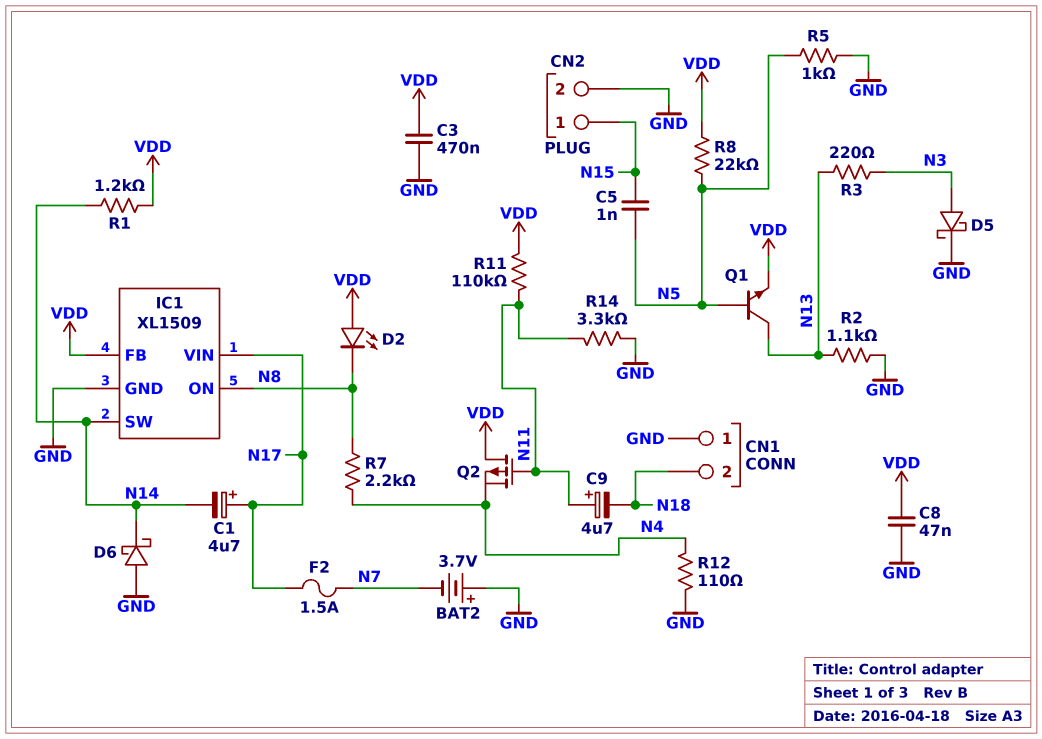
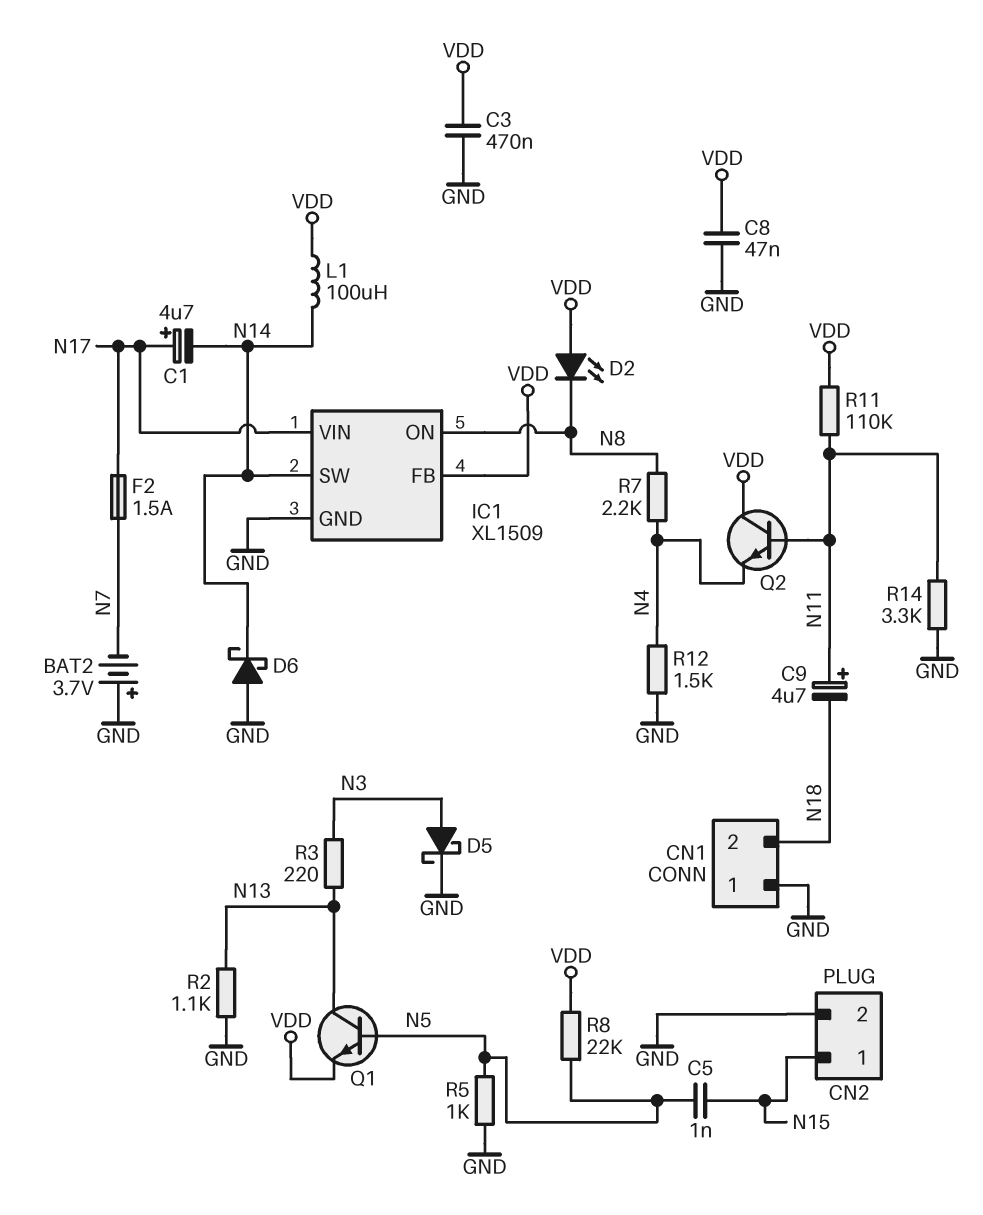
L1: none -> 100uH (N14, VDD)
Q2: PMOS (G N11, D VDD, S N4) -> NPN (B N11, C VDD, E N4)
R1: 1.2k (N14, VDD) -> none
R12: 110 (GND, N4) -> 1.5k (GND, N4)

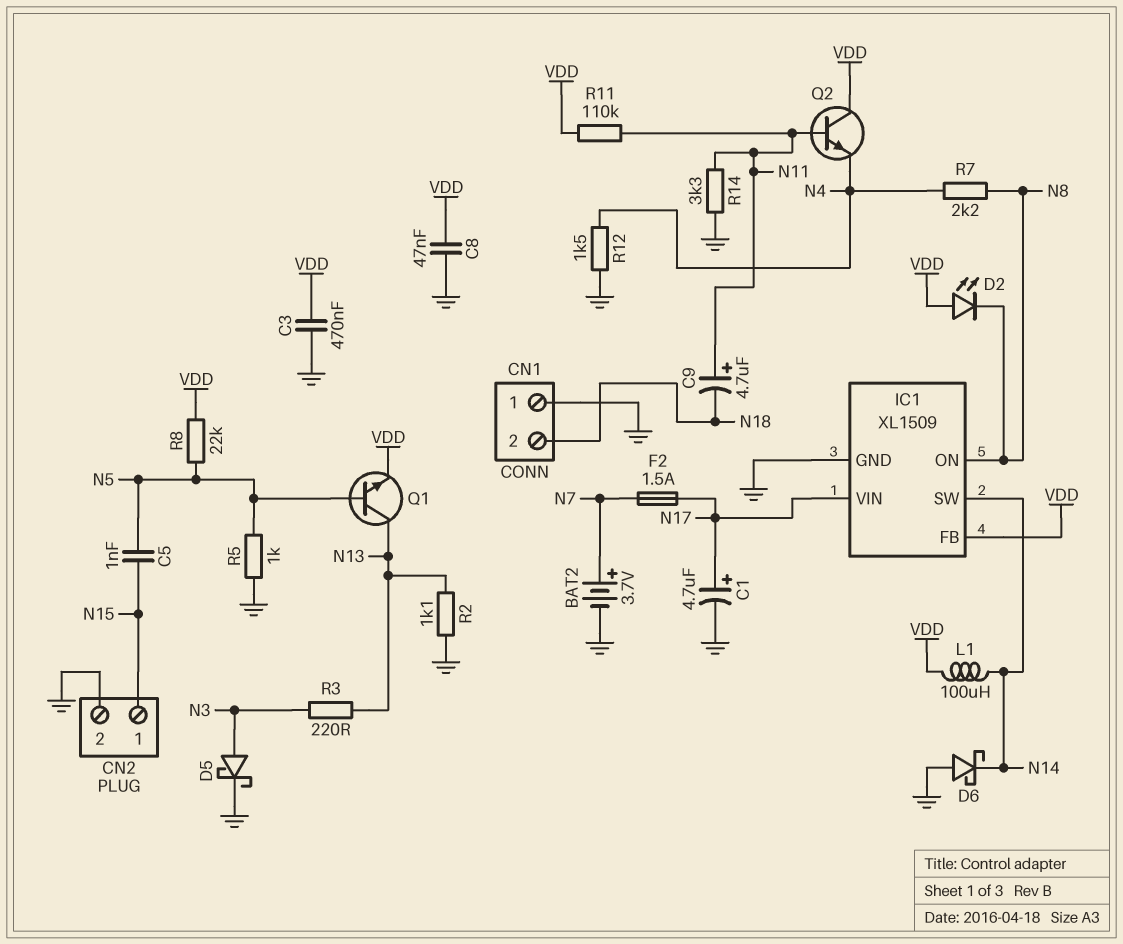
BAT2: 3.7V (plus GND, minus N7) -> 3.7V (plus N7, minus GND)
C1: 4.7uF (plus N17, minus N14) -> 4.7uF (plus N17, minus GND)

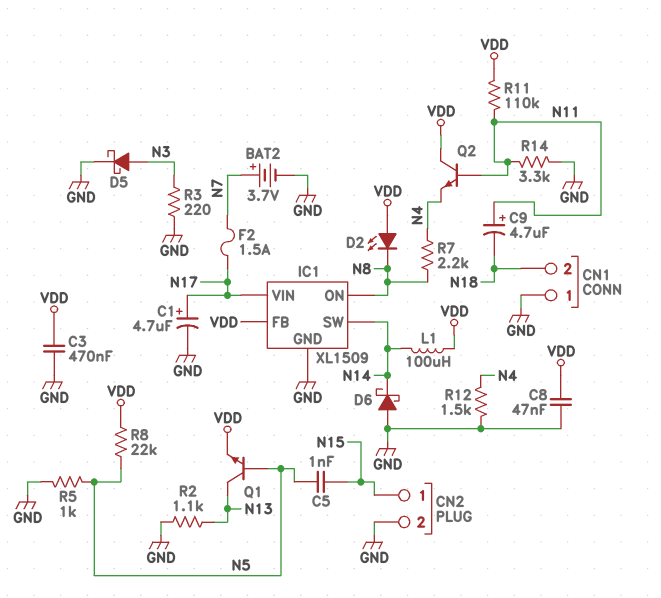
R3: 220 (N3, N13) -> 220 (GND, N3)

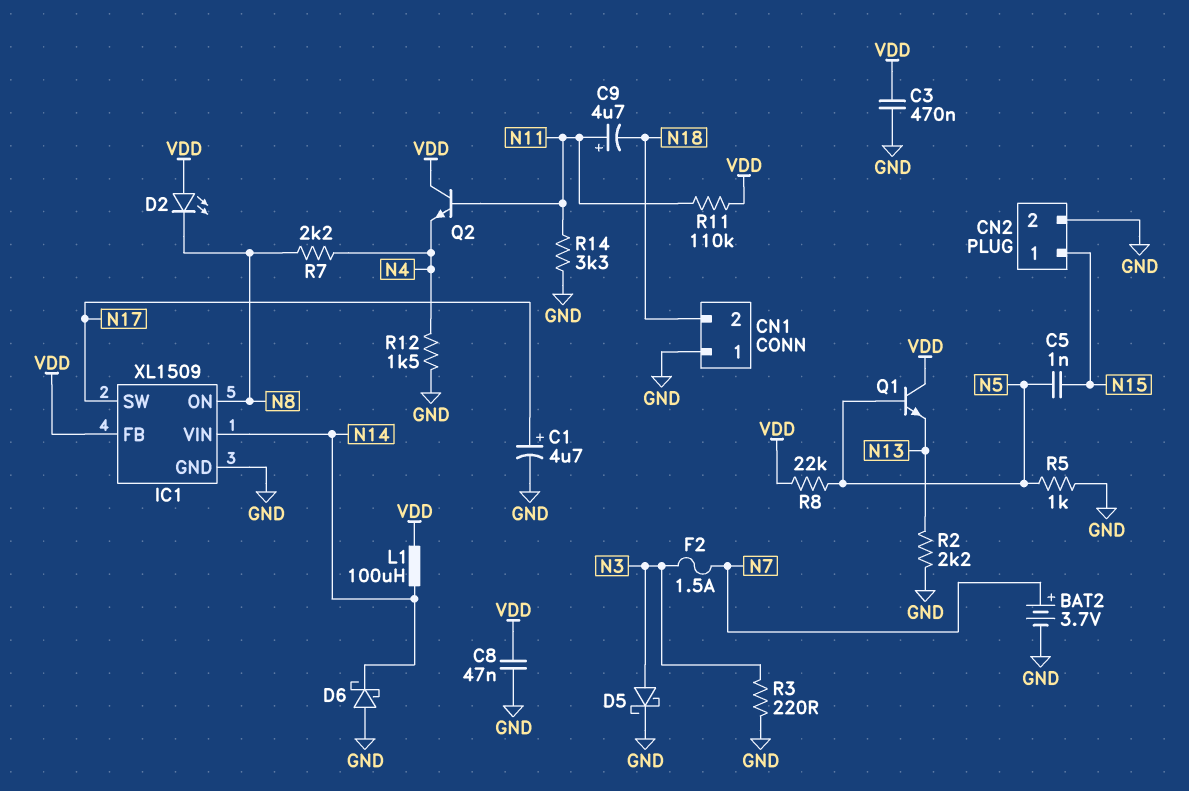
F2: 1.5A (N7, N17) -> 1.5A (N3, N7)
IC1 pin SW: N14 -> N17
IC1 pin VIN: N17 -> N14
Q1: NPN (B N5, C N13, E VDD) -> NPN (B N5, C VDD, E N13)
R2: 1.1k (GND, N13) -> 2.2k (GND, N13)

